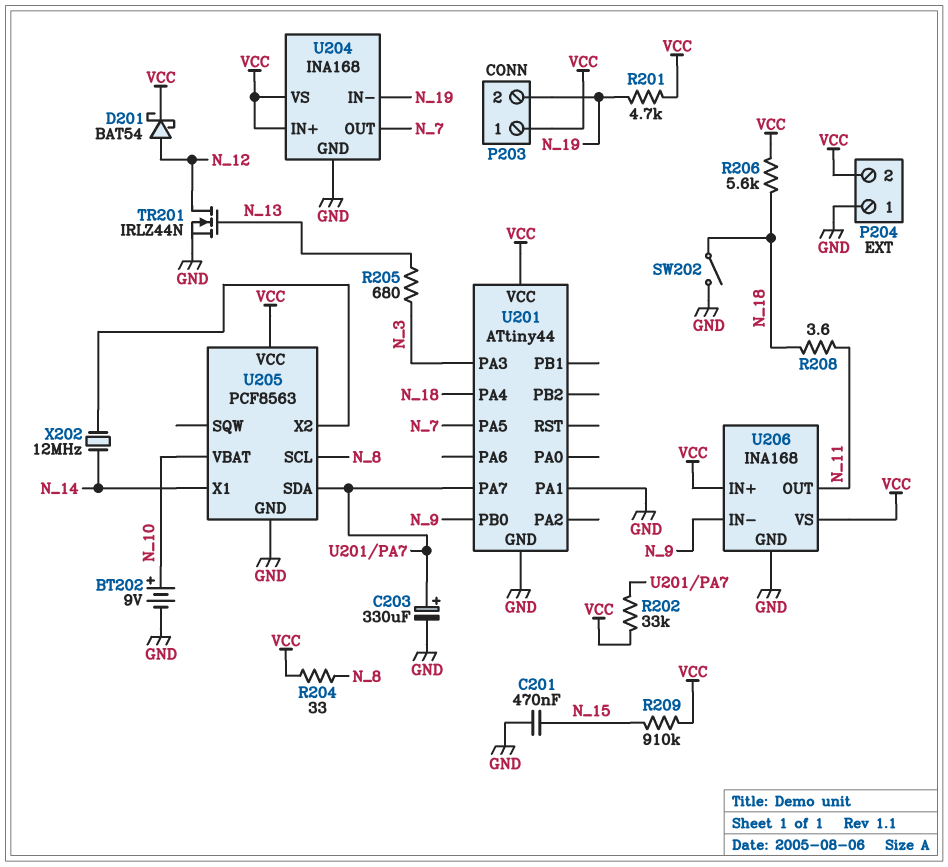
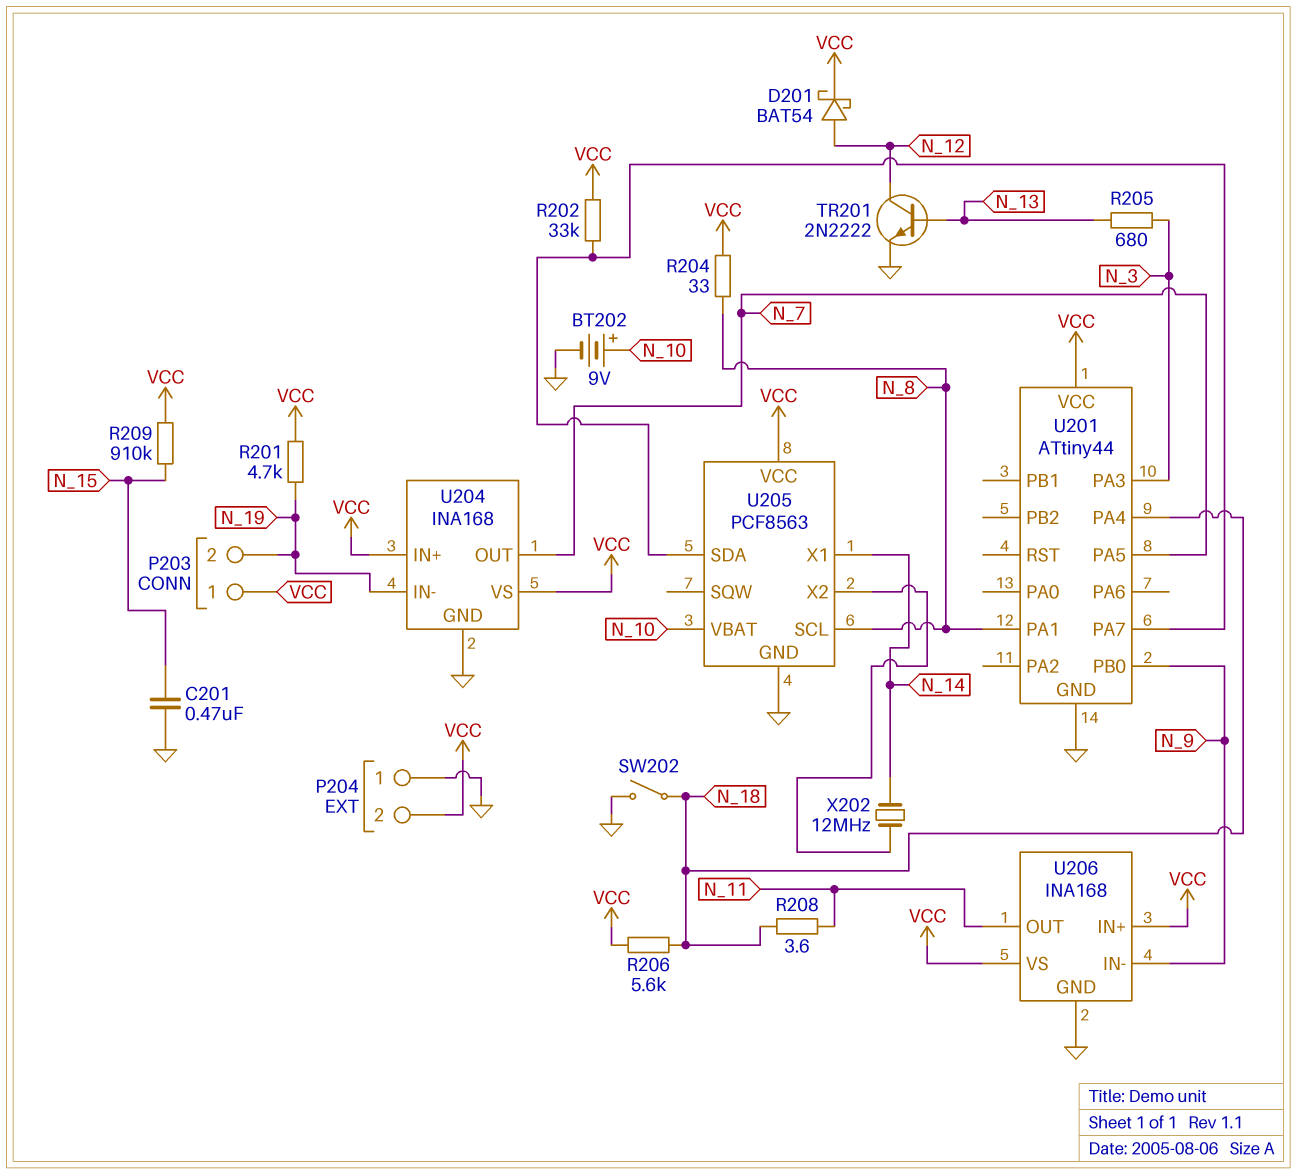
C203: 330uF (plus U201/PA7, minus GND) -> none
TR201: NMOS IRLZ44N (G N_13, D N_12, S GND) -> NPN 2N2222 (B N_13, C N_12, E GND)
U201 pin PA1: GND -> N_8

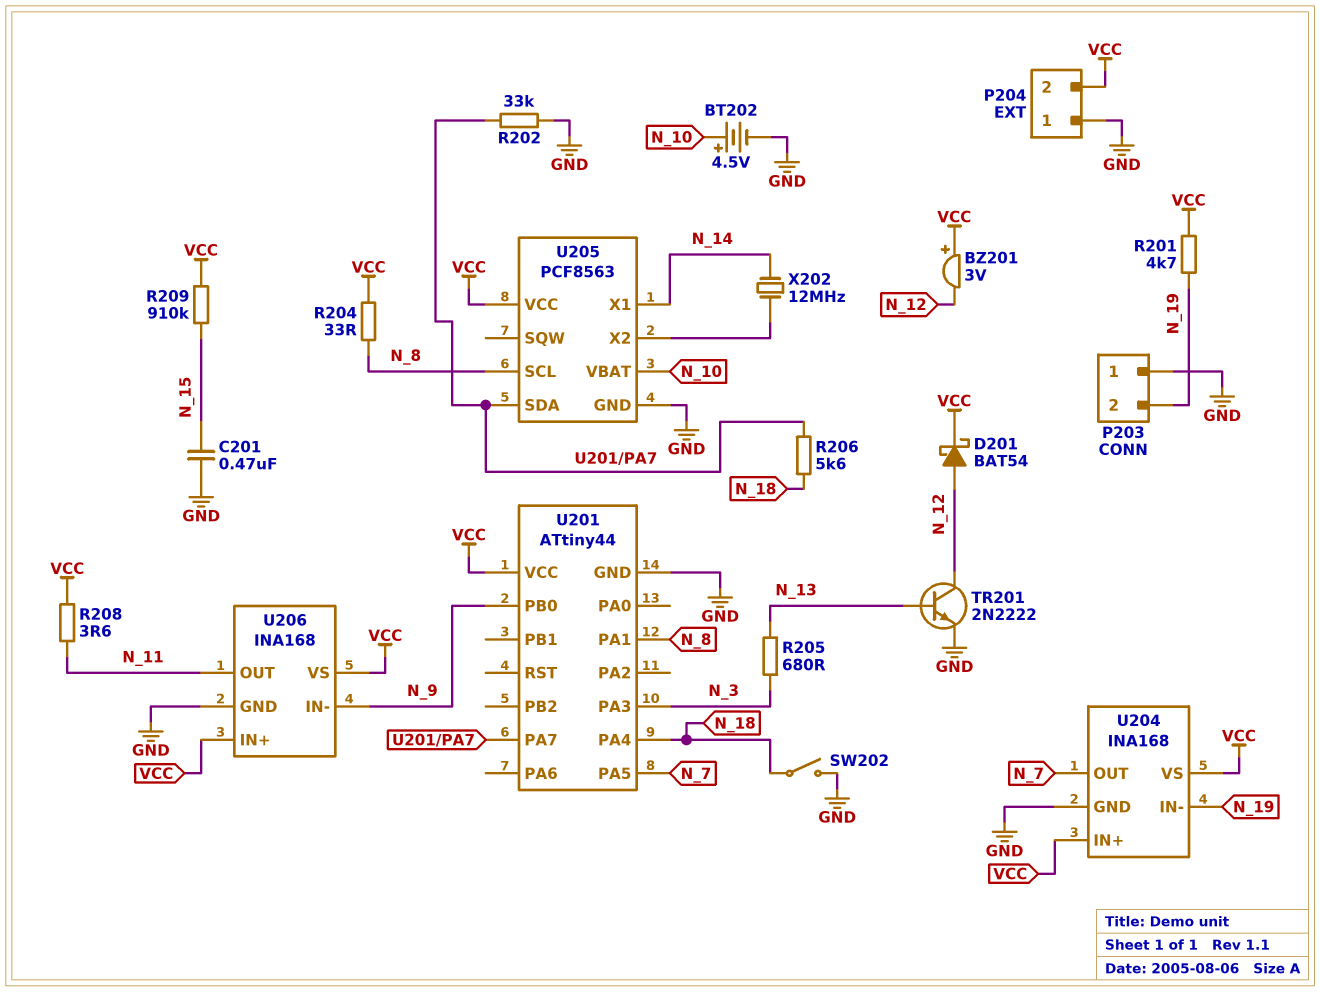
BT202: 9V (plus N_10, minus GND) -> 4.5V (plus N_10, minus GND)
BZ201: none -> buzzer 3V (plus VCC, minus N_12)
P203 pin 1: VCC -> GND
R202: 33k (U201/PA7, VCC) -> 33k (GND, U201/PA7)
R206: 5.6k (N_18, VCC) -> 5.6k (N_18, U201/PA7)
R208: 3.6 (N_11, N_18) -> 3.6 (N_11, VCC)

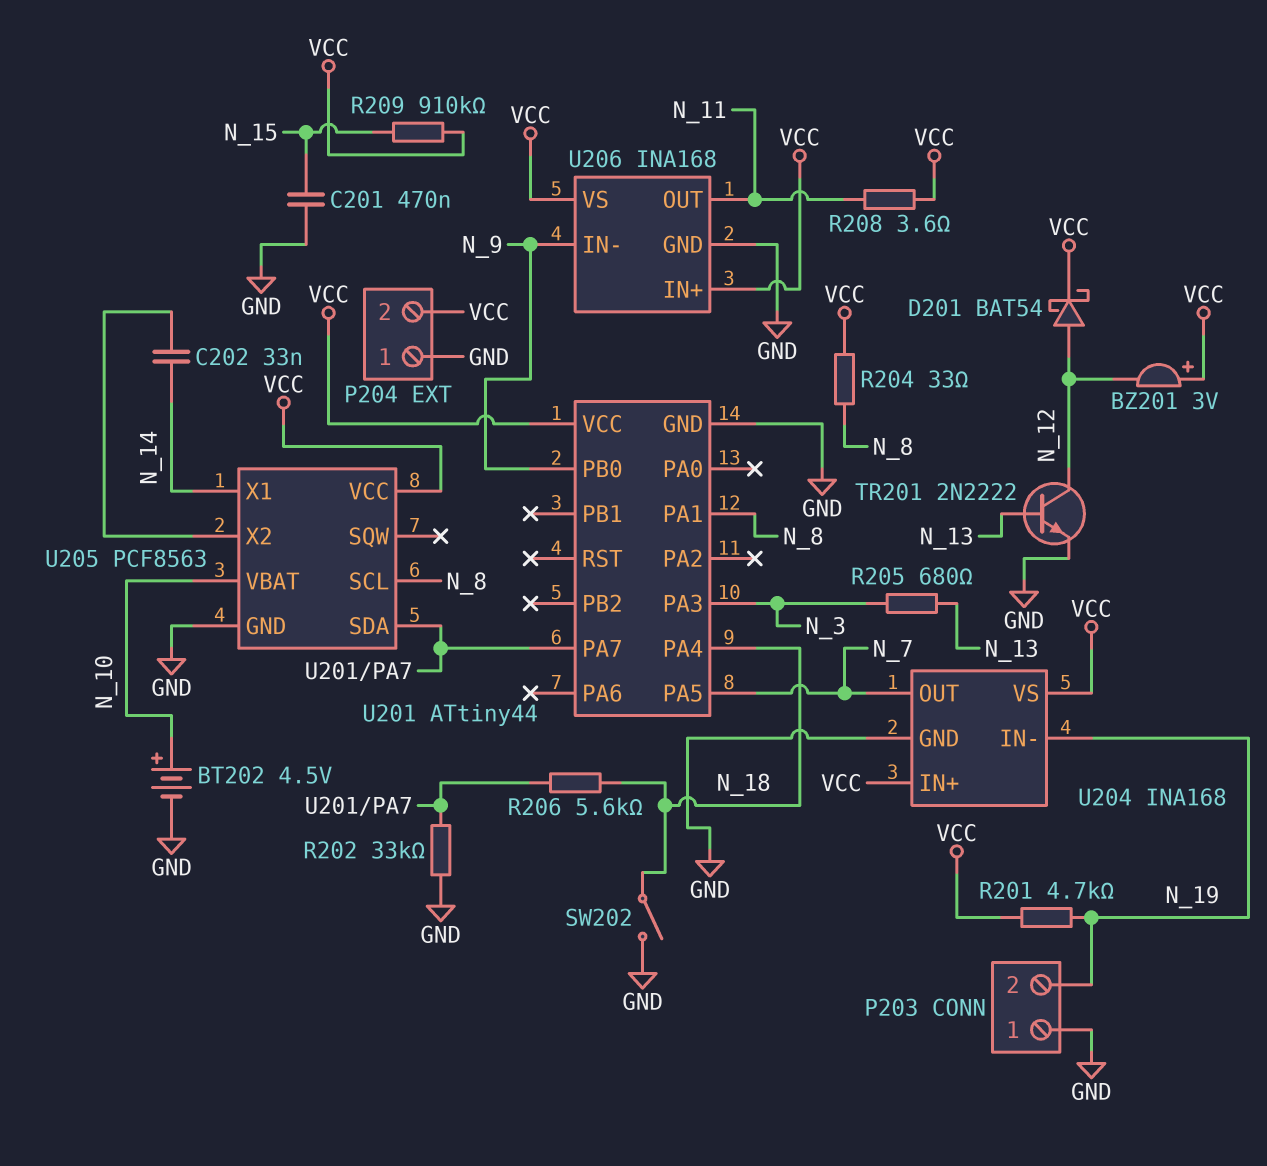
C202: none -> 33nF (N_14, U205/X2)
X202: 12MHz (N_14, U205/X2) -> none

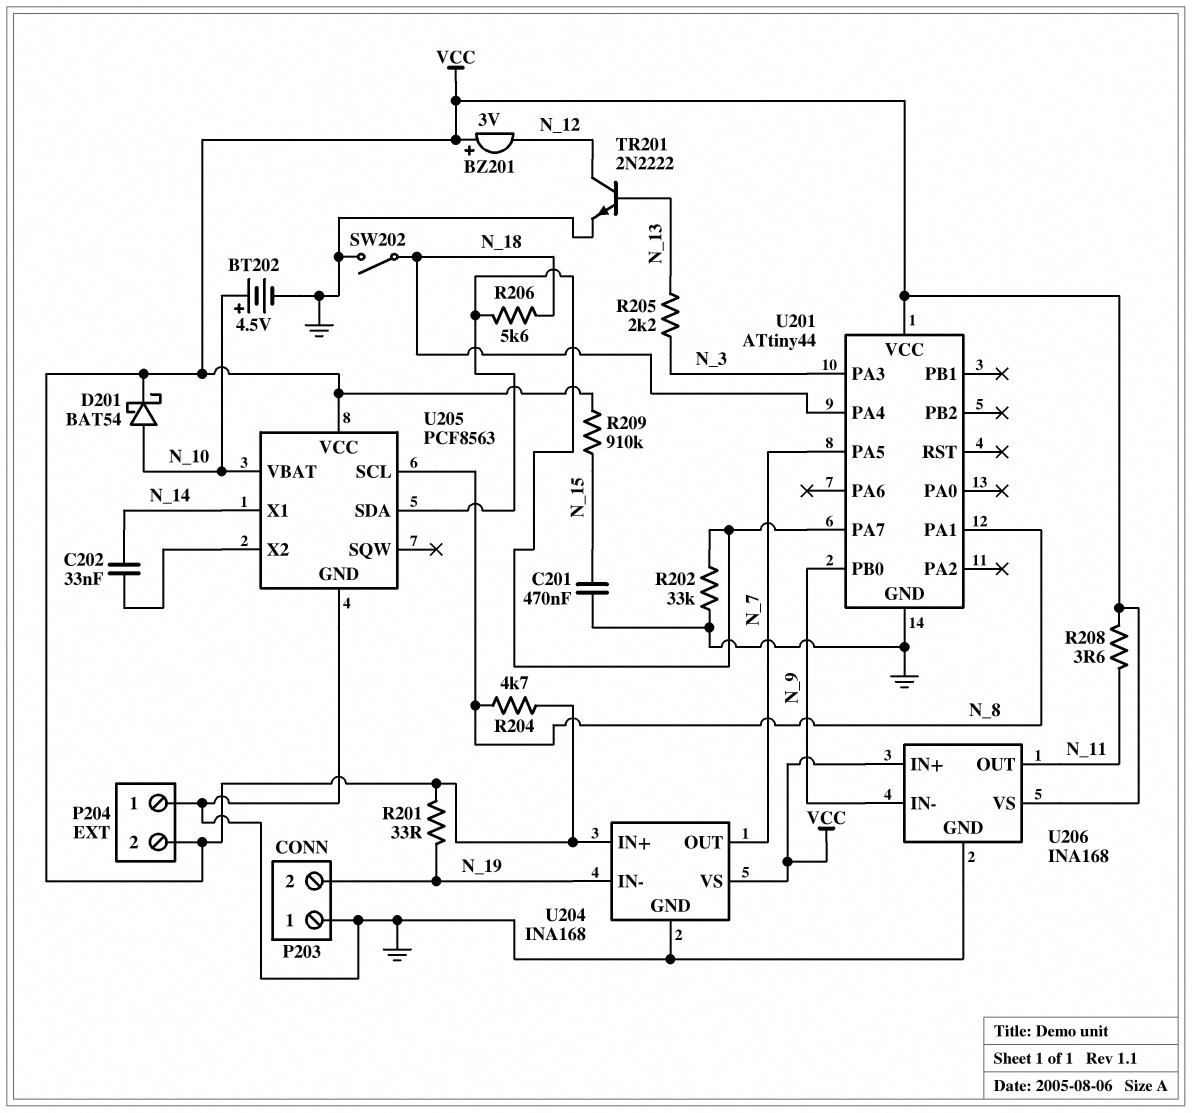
D201: schottky BAT54 (A N_12, K VCC) -> schottky BAT54 (A N_10, K VCC)
R201: 4.7k (N_19, VCC) -> 33 (N_19, VCC)
R204: 33 (N_8, VCC) -> 4.7k (N_8, VCC)
R205: 680 (N_3, N_13) -> 2.2k (N_3, N_13)

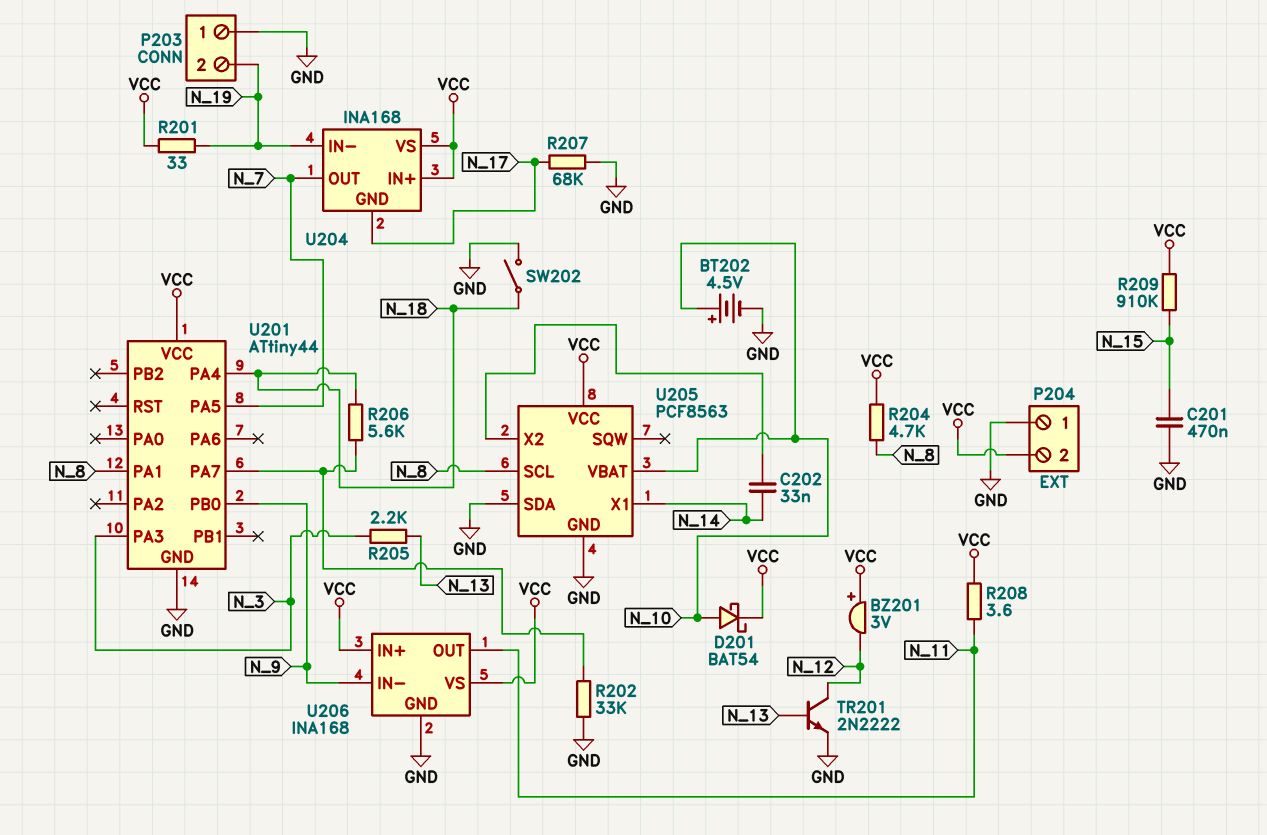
R207: none -> 68k (GND, N_17)
U204 pin GND: GND -> N_17
U205 pin SDA: U201/PA7 -> GND

